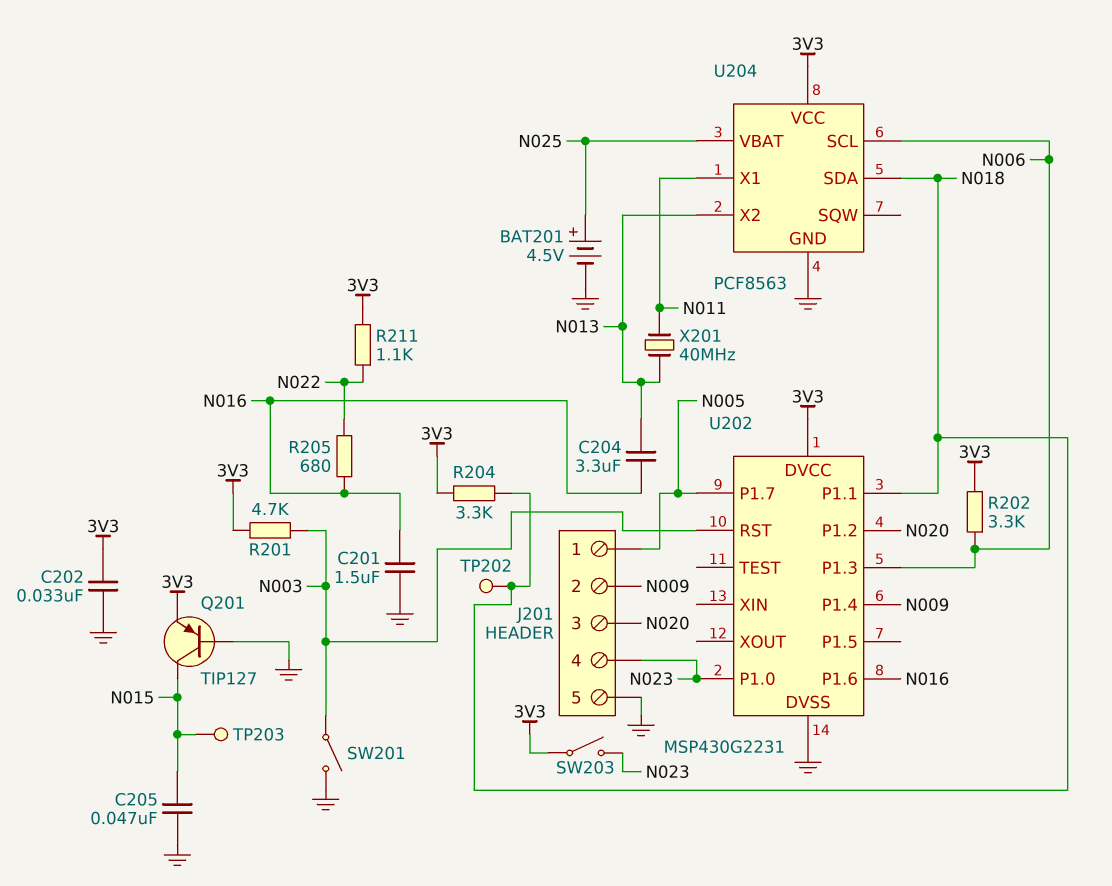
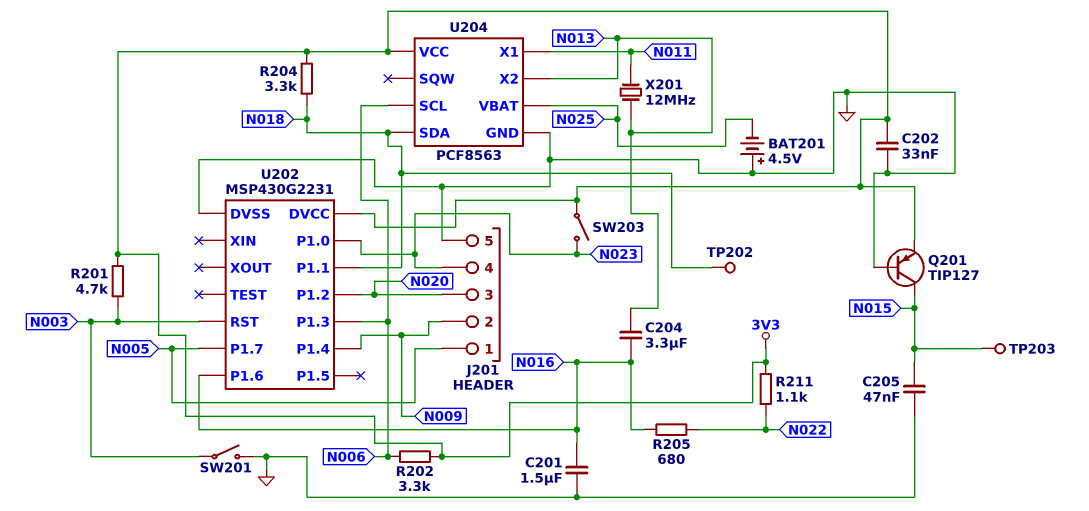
BAT201: 4.5V (plus N025, minus GND) -> 4.5V (plus GND, minus N025)
X201: 40MHz (N011, N013) -> 12MHz (N011, N013)

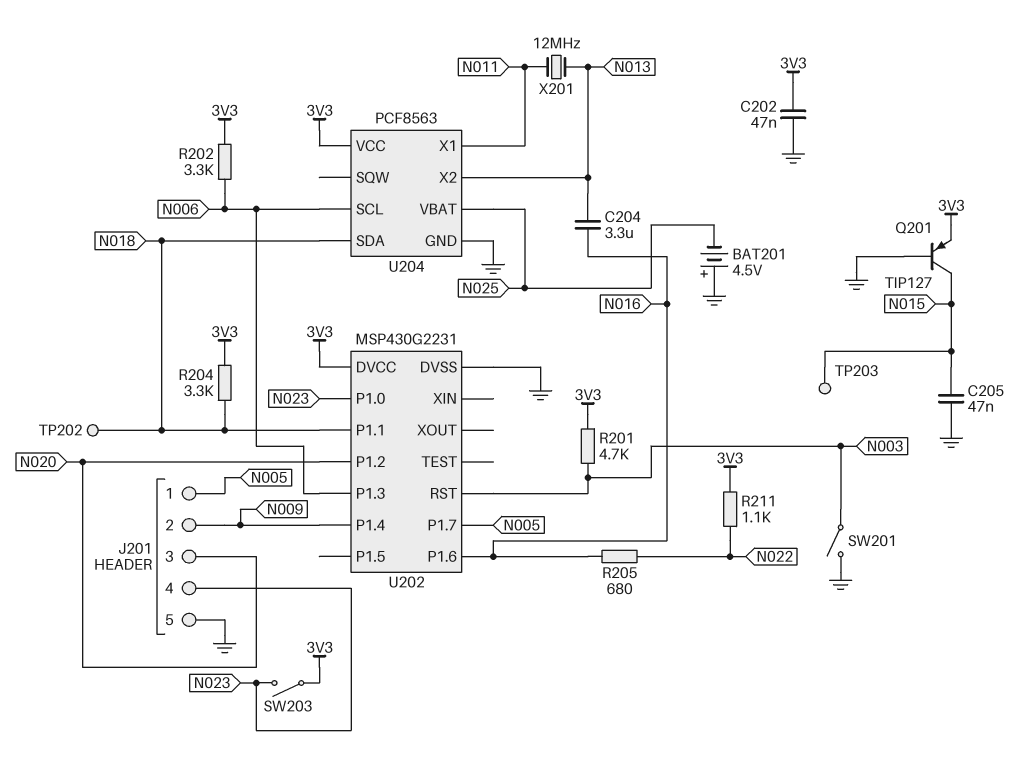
C201: 1.5uF (GND, N016) -> none
C202: 33nF (3V3, GND) -> 47nF (3V3, GND)

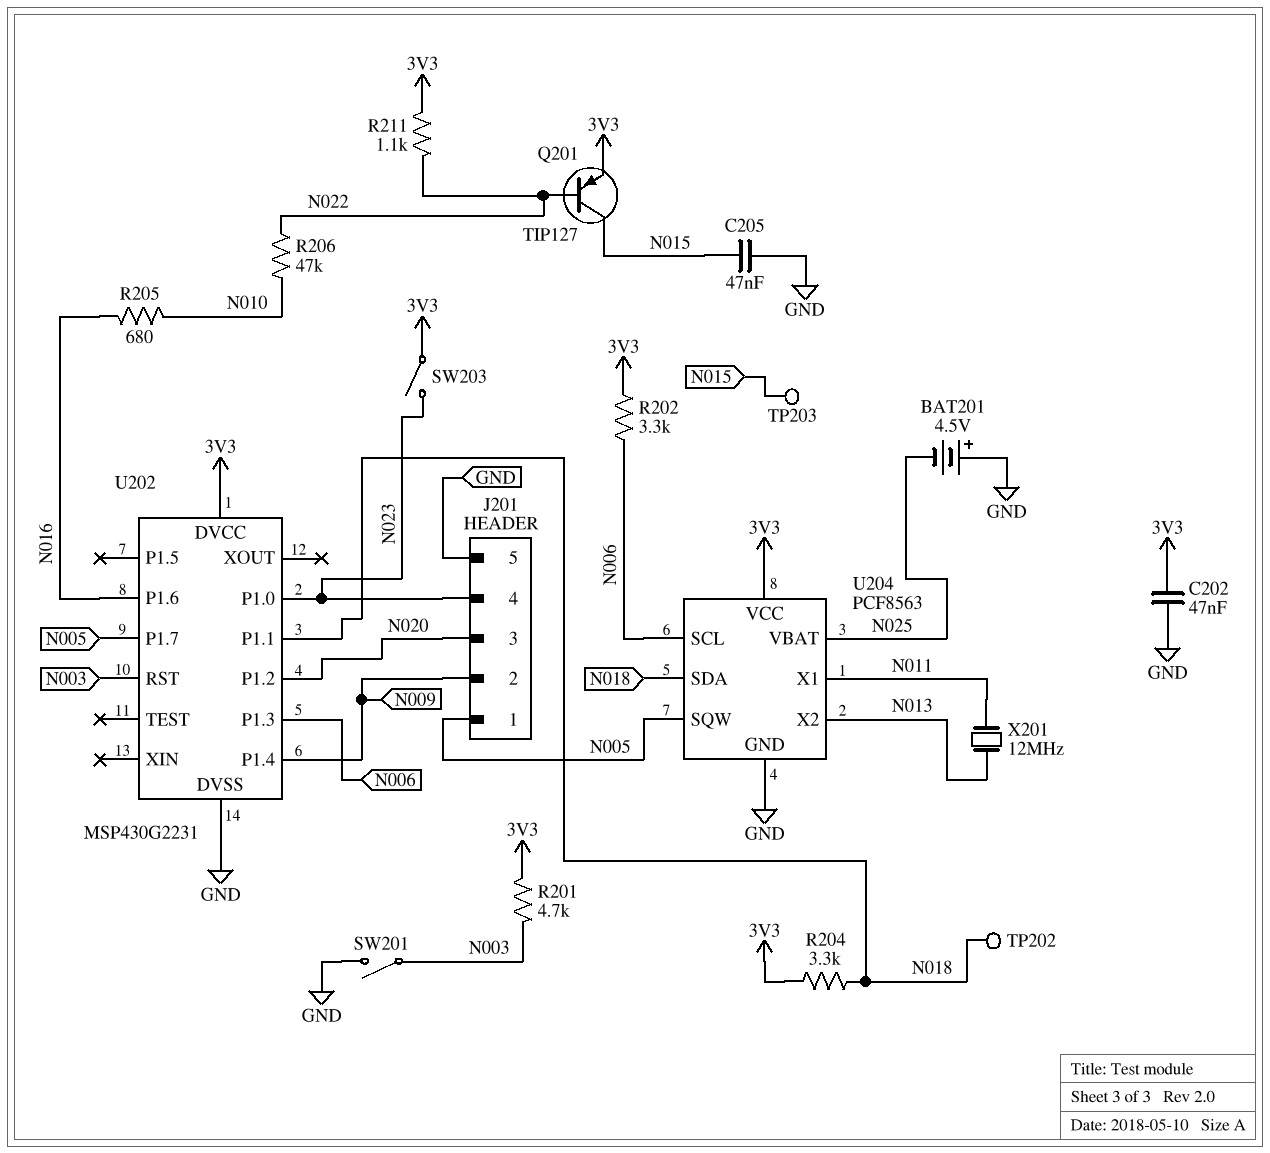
C204: 3.3uF (N013, N016) -> none
Q201: PNP TIP127 (B GND, C N015, E 3V3) -> PNP TIP127 (B N022, C N015, E 3V3)
R205: 680 (N016, N022) -> 680 (N010, N016)
R206: none -> 47k (N010, N022)
U204 pin SQW: none -> N005

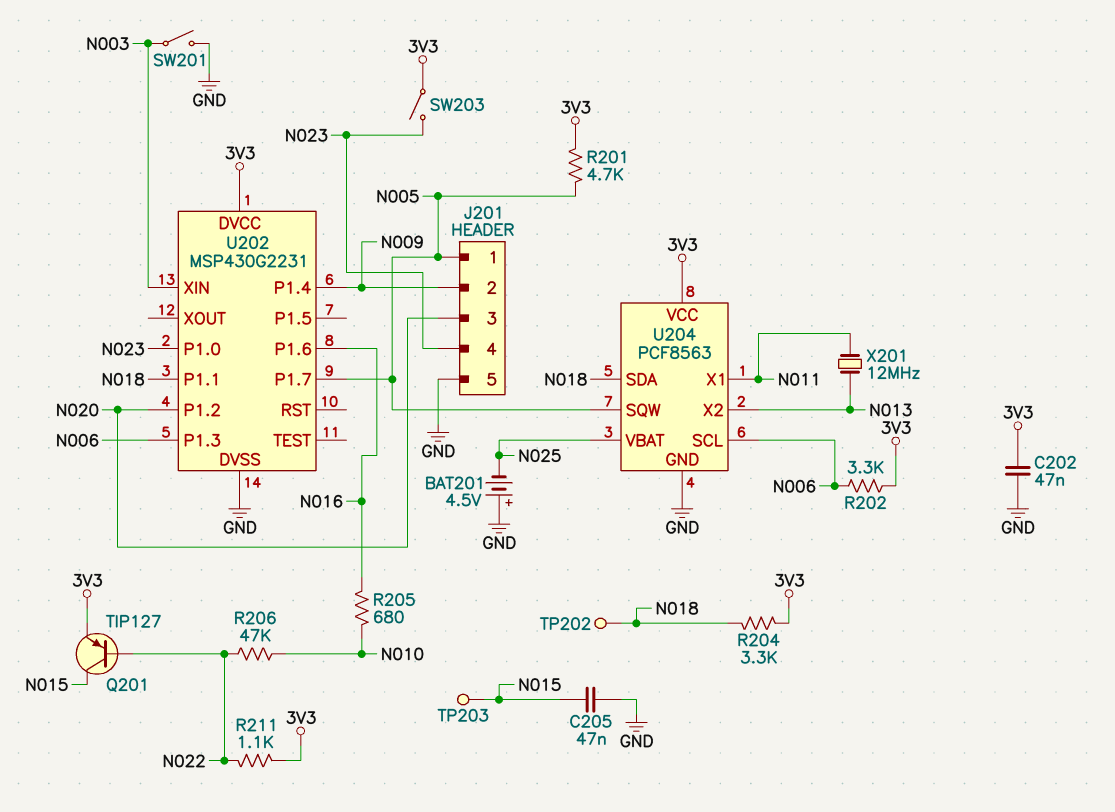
R201: 4.7k (3V3, N003) -> 4.7k (3V3, N005)
U202 pin RST: N003 -> none
U202 pin XIN: none -> N003

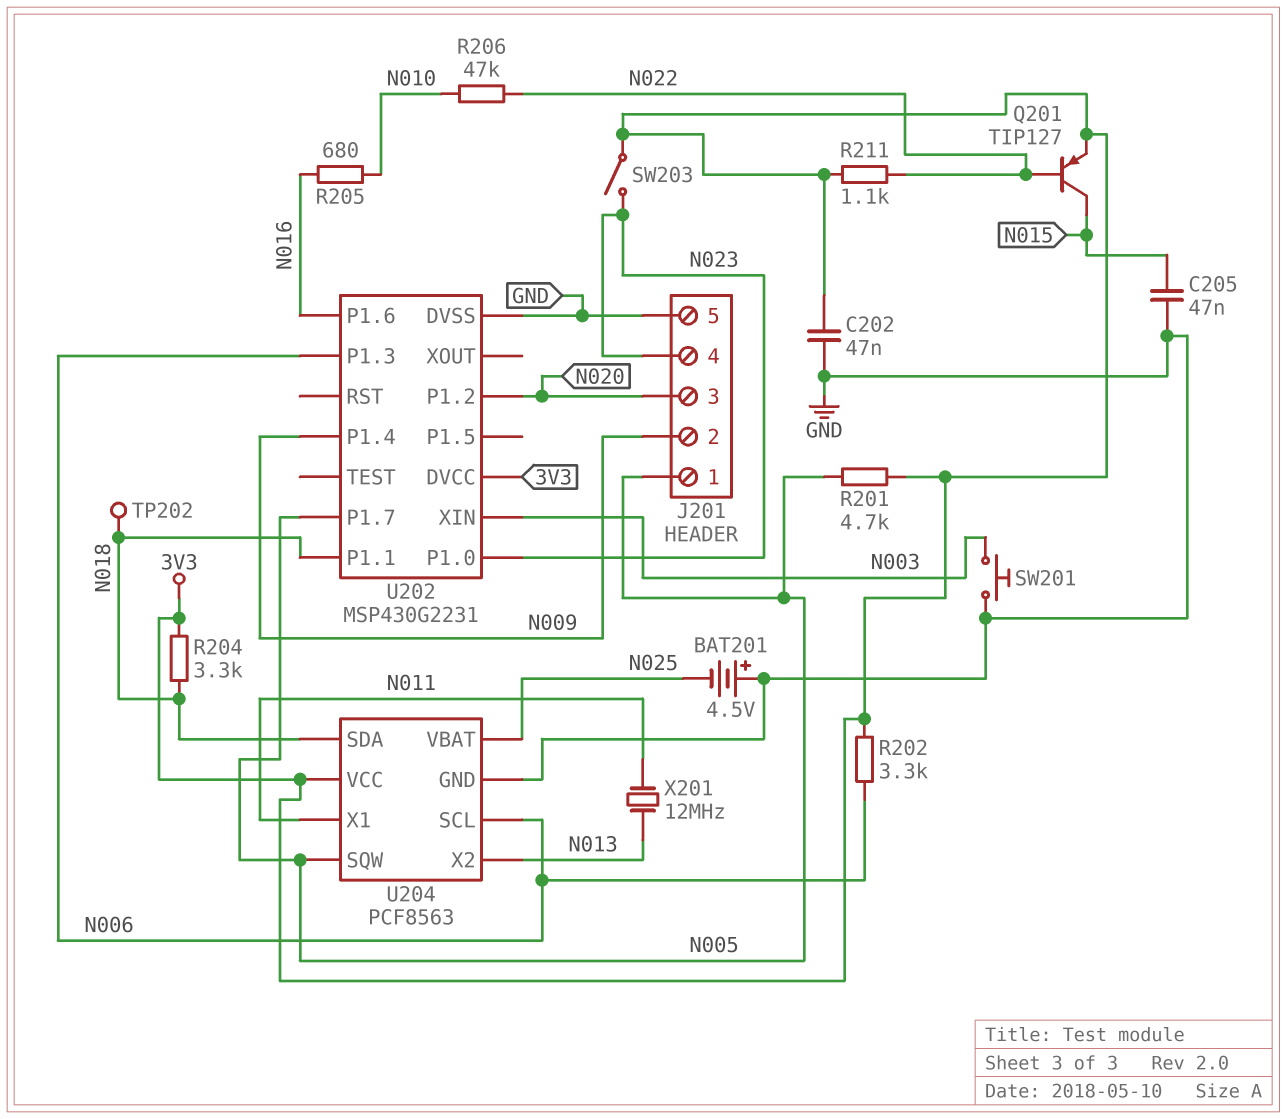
SW201: switch (GND, N003) -> button (GND, N003)
TP203: test point (N015) -> none

